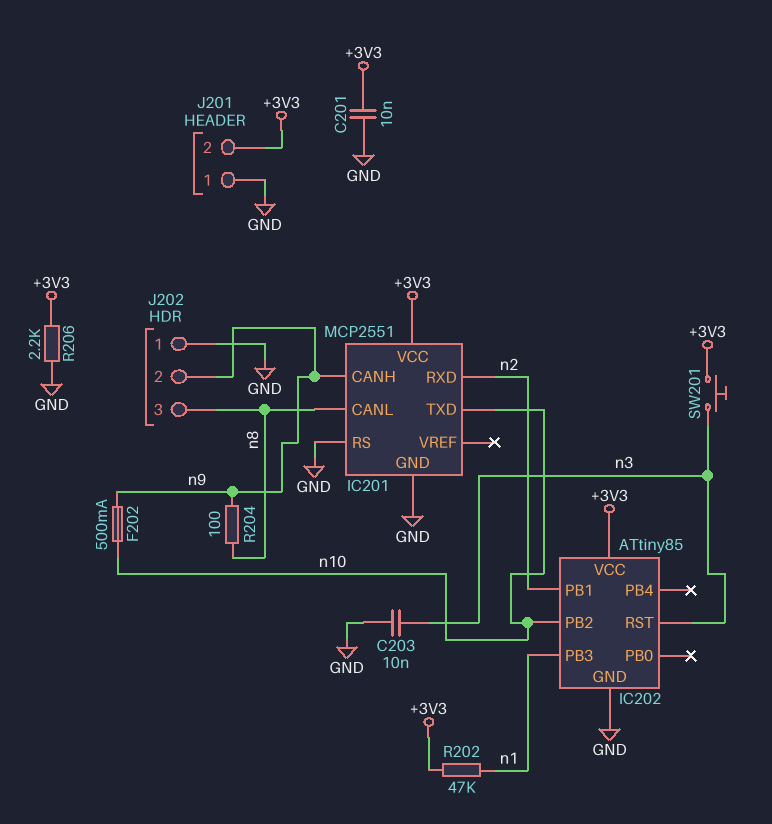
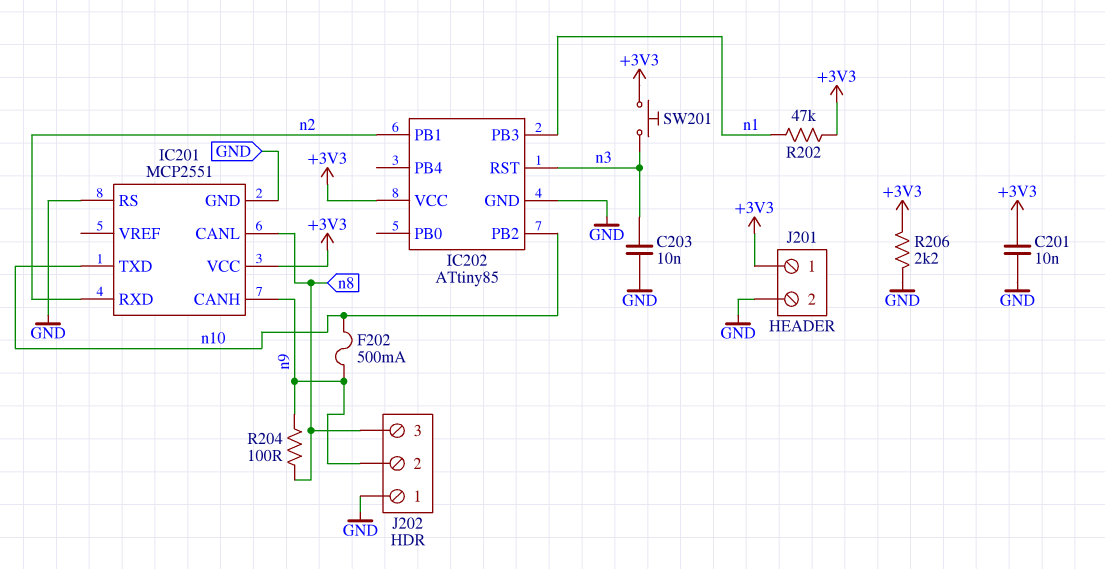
J201 pin 1: GND -> +3V3
J201 pin 2: +3V3 -> GND

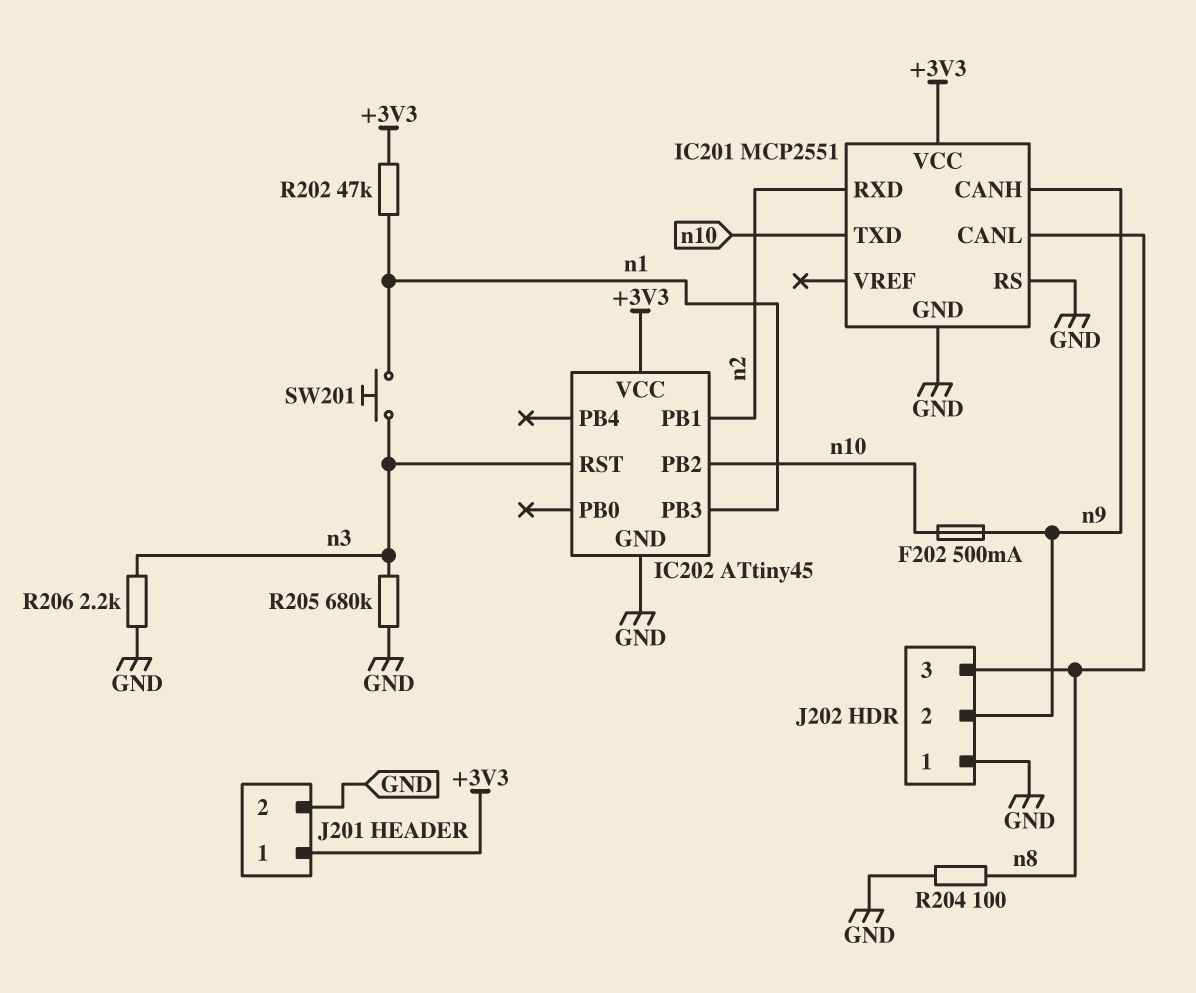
C201: 10nF (+3V3, GND) -> none
C203: 10nF (GND, n3) -> none
IC202: ATtiny85 -> ATtiny45
R204: 100 (n8, n9) -> 100 (GND, n8)
R205: none -> 680k (GND, n3)
R206: 2.2k (+3V3, GND) -> 2.2k (GND, n3)
SW201: button (+3V3, n3) -> button (n1, n3)

